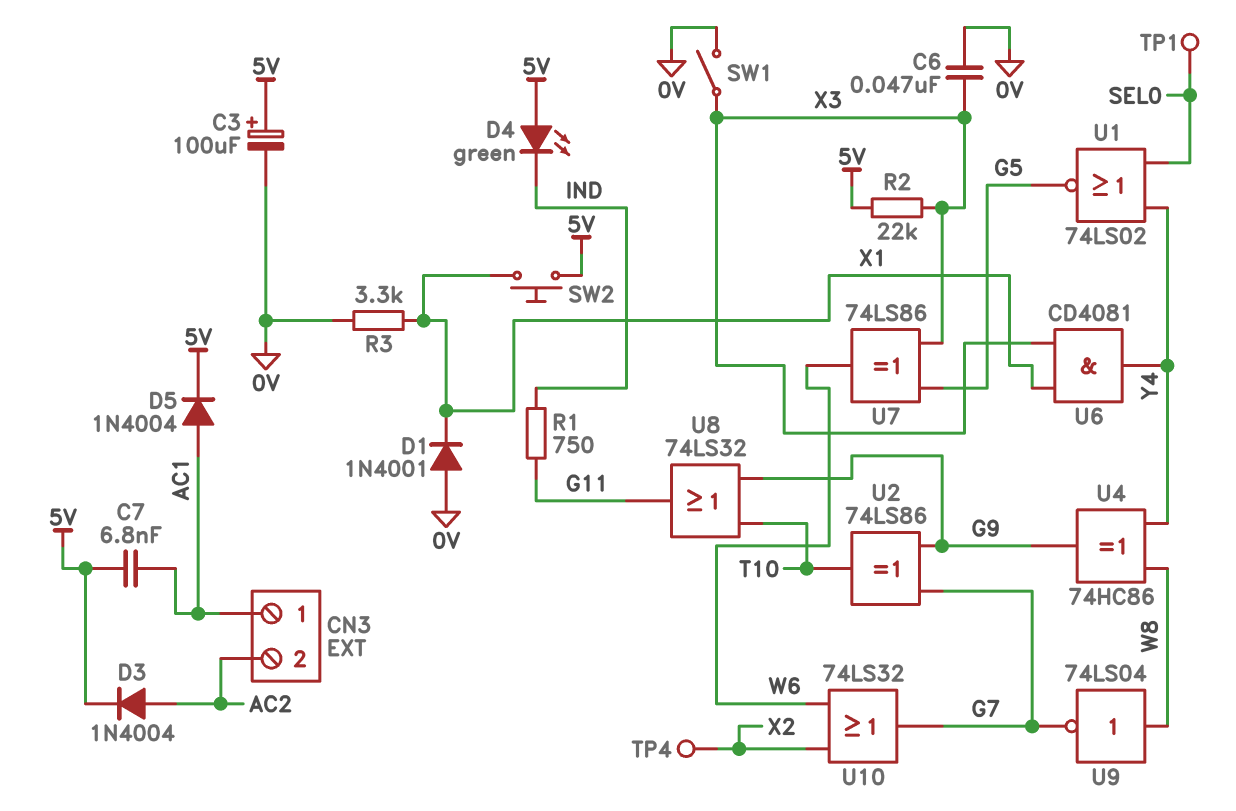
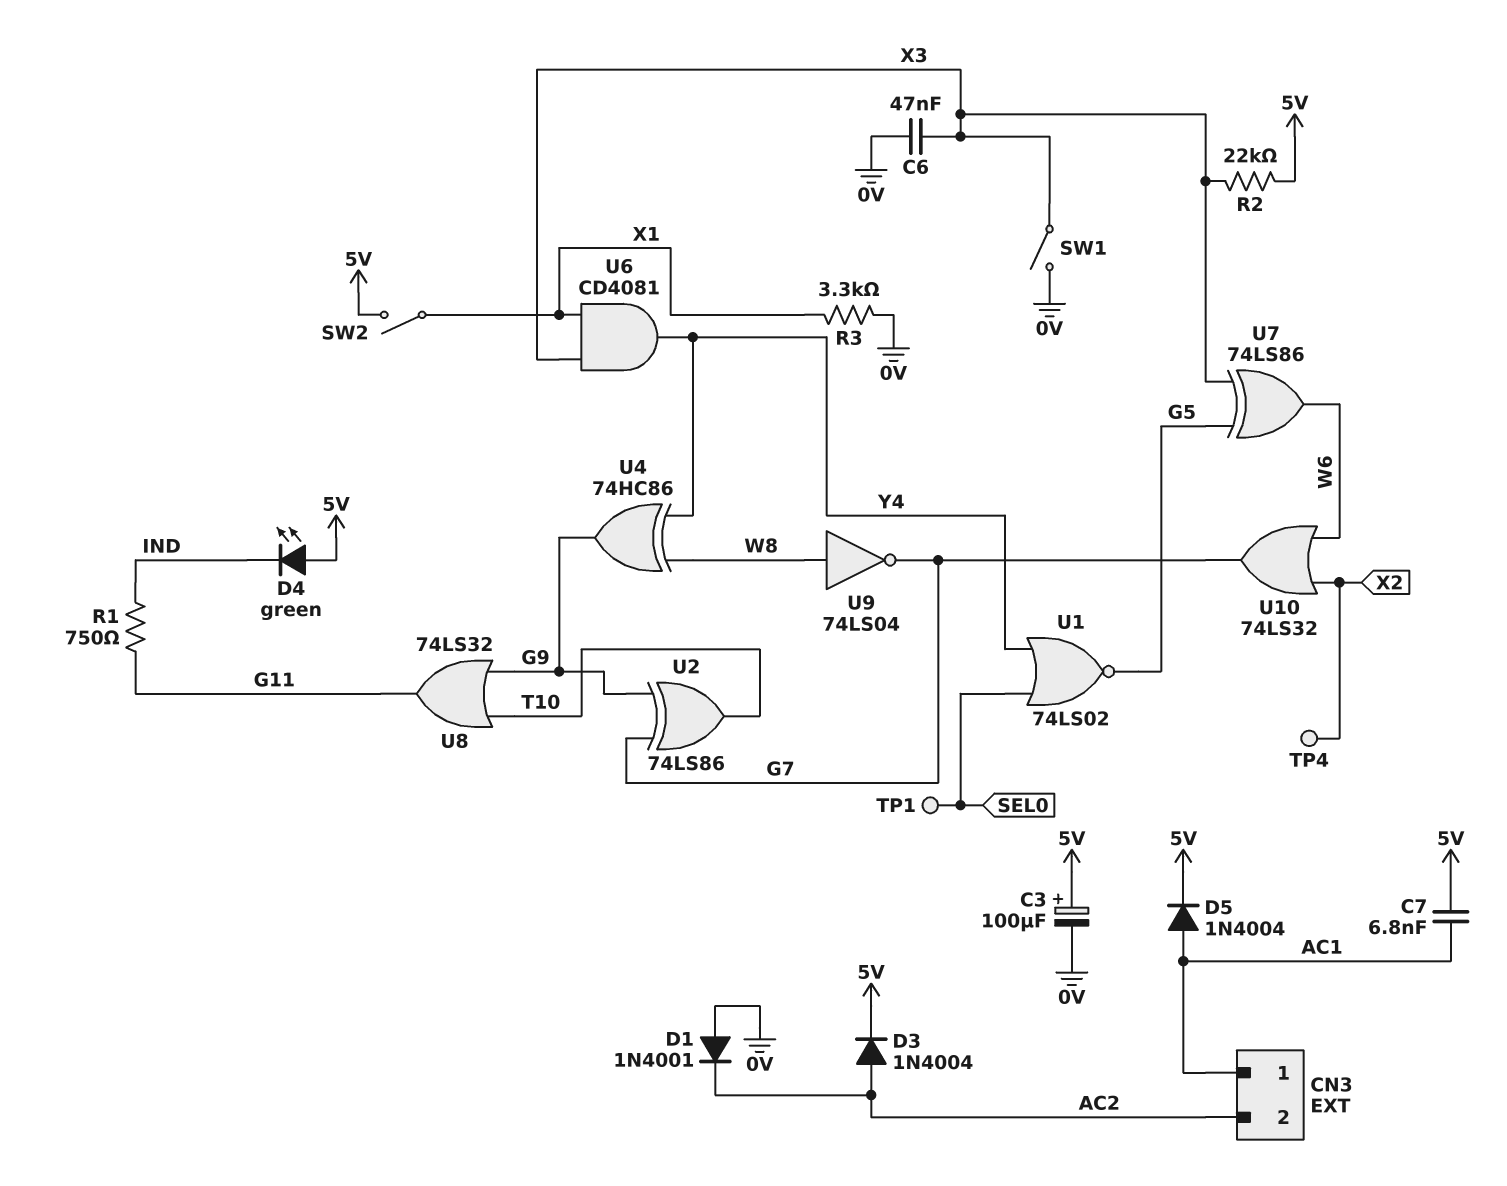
D1: diode 1N4001 (A 0V, K X1) -> diode 1N4001 (A 0V, K AC2)
SW2: button (5V, X1) -> switch (5V, X1)

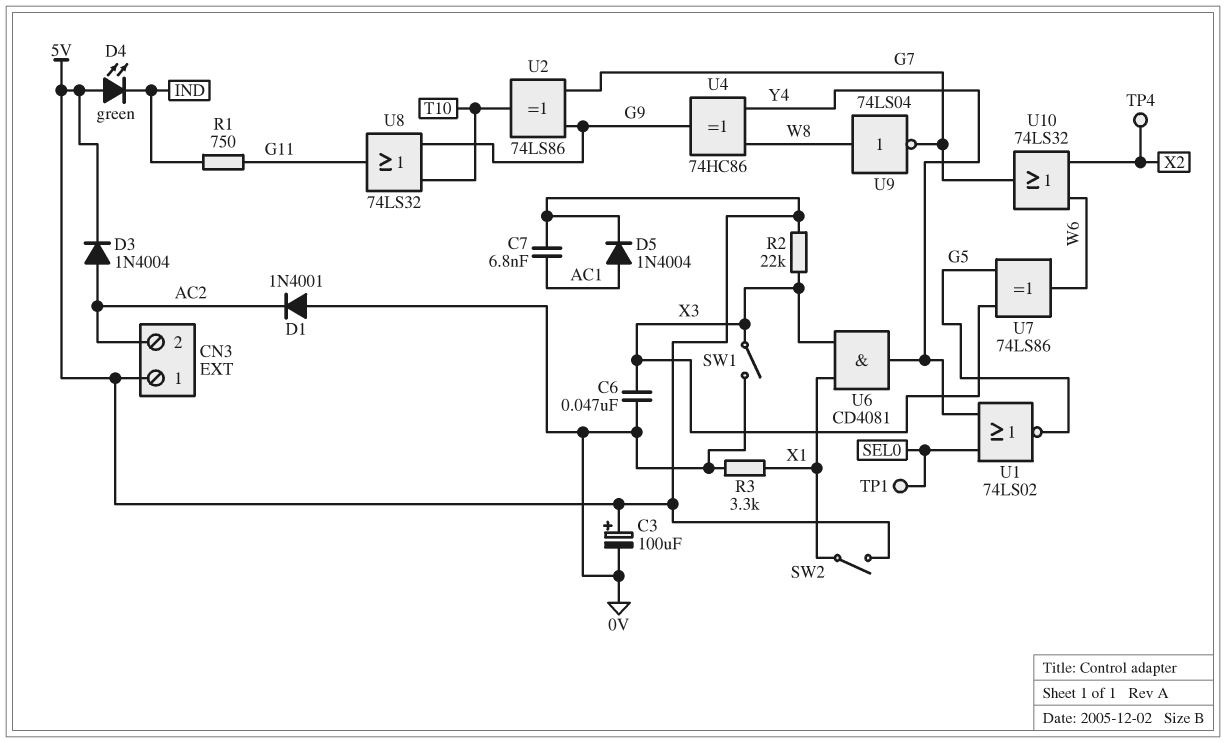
CN3 pin 1: AC1 -> 5V

